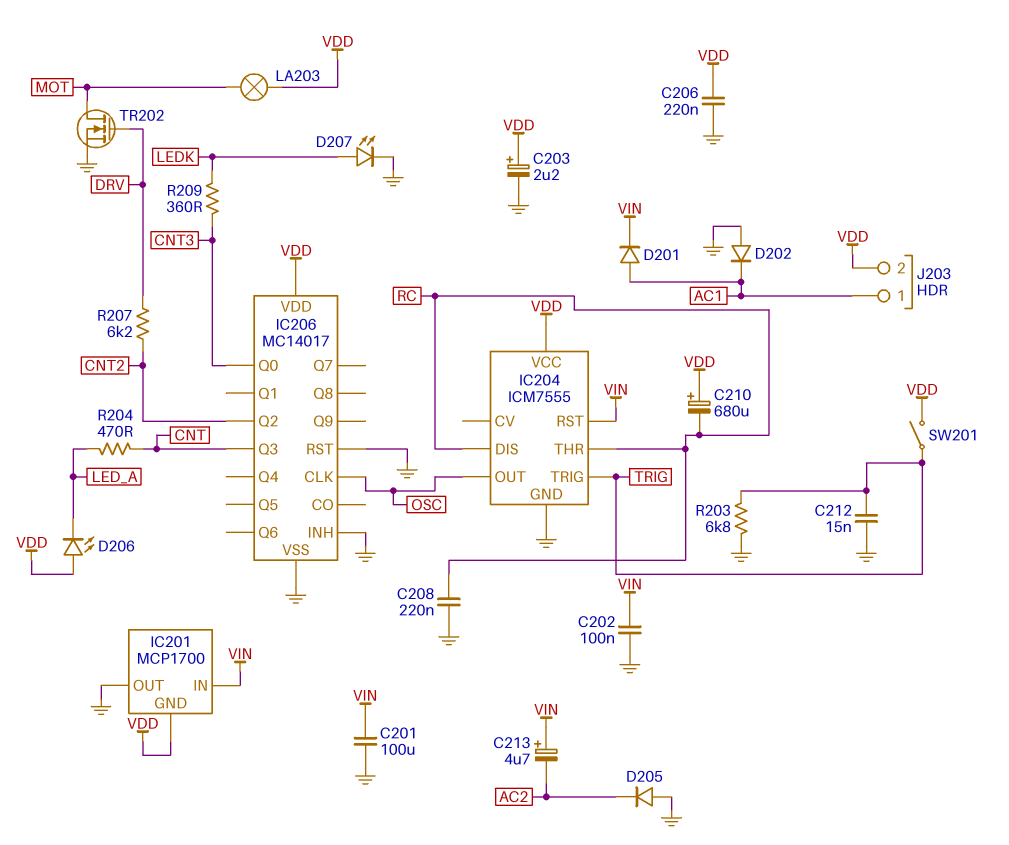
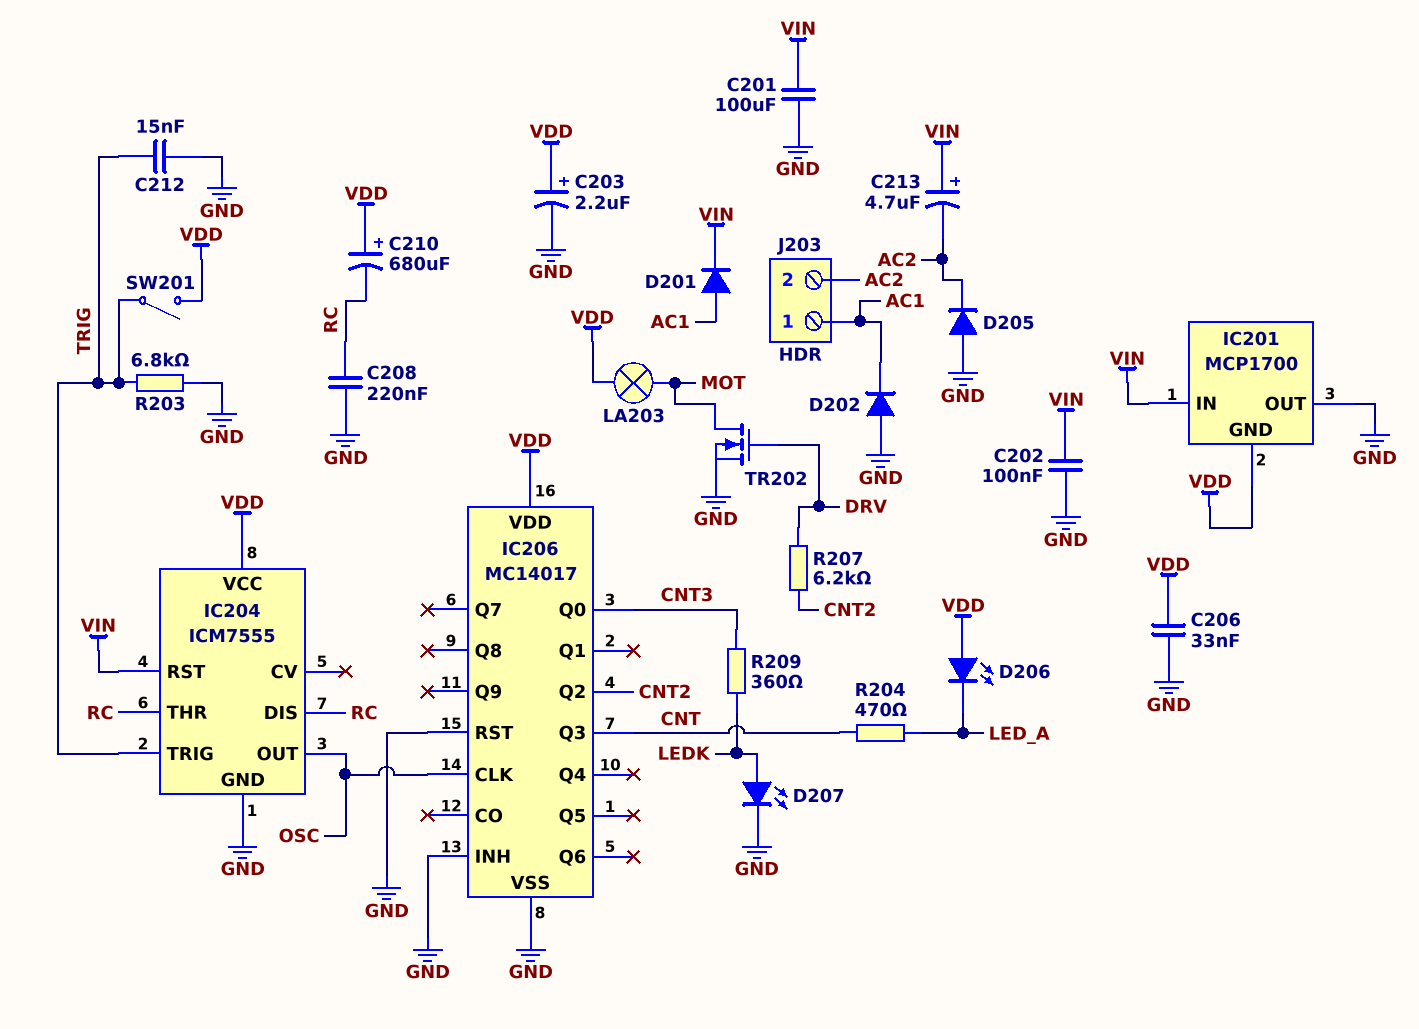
C206: 220nF (GND, VDD) -> 33nF (GND, VDD)
J203 pin 2: VDD -> AC2

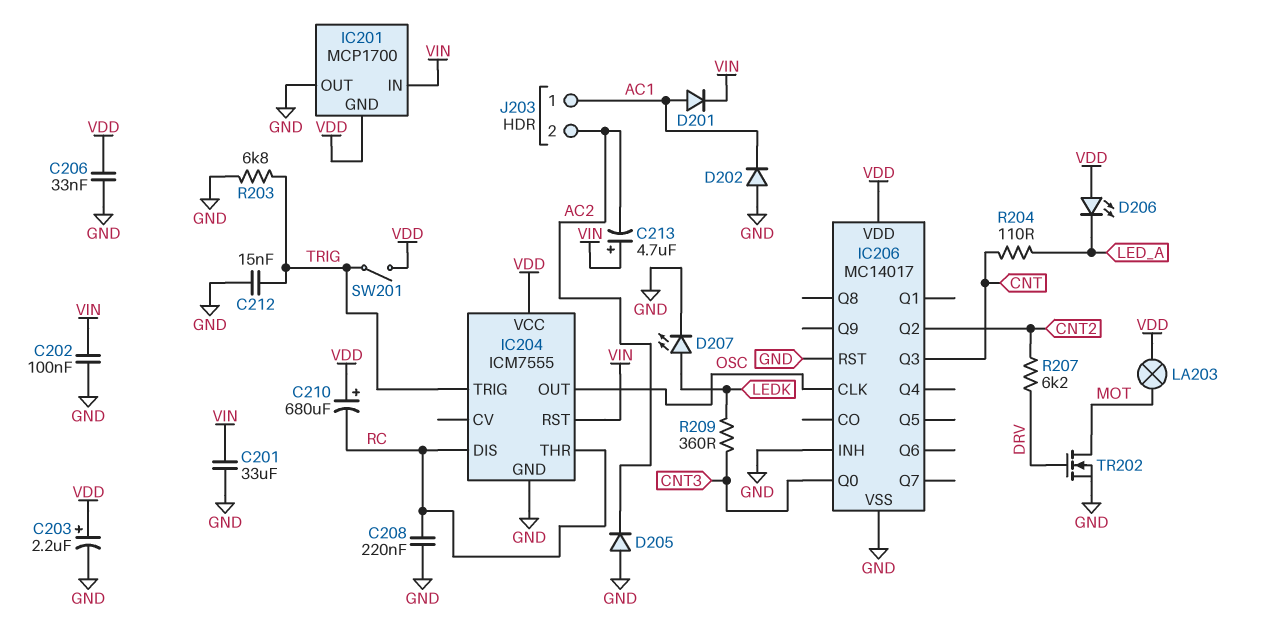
C201: 100uF (GND, VIN) -> 33uF (GND, VIN)
R204: 470 (CNT, LED_A) -> 110 (CNT, LED_A)

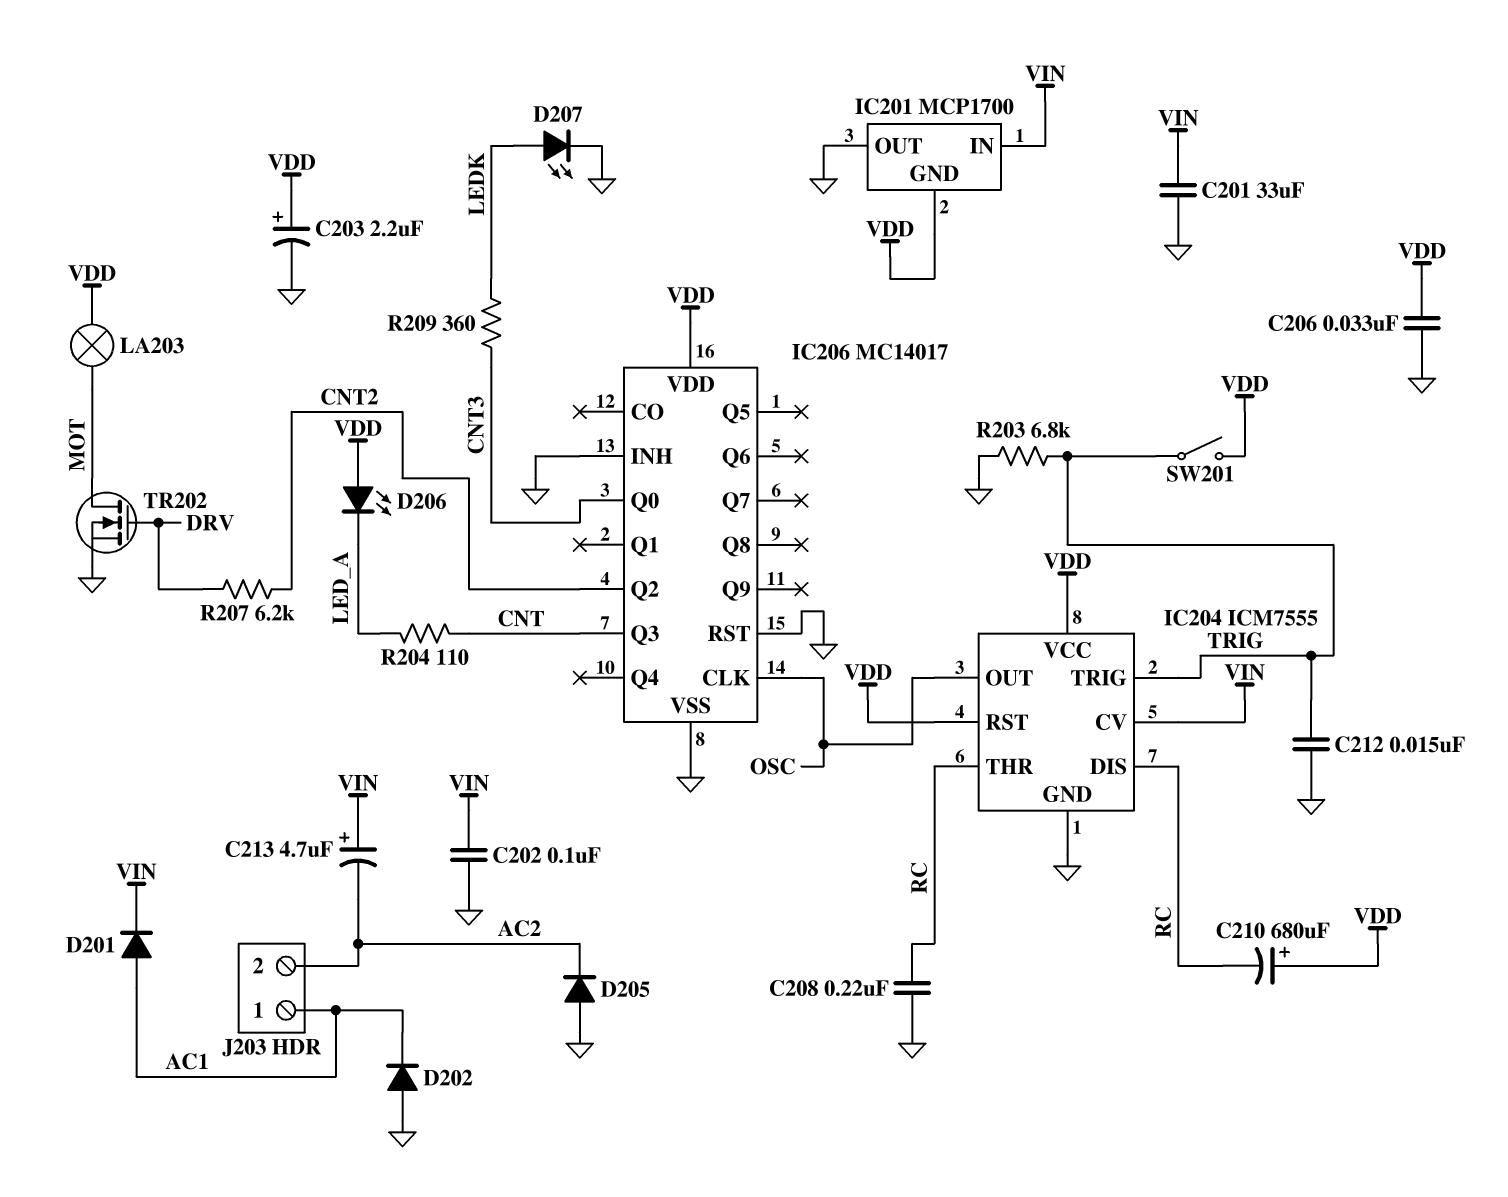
IC204 pin CV: none -> VIN
IC204 pin RST: VIN -> VDD

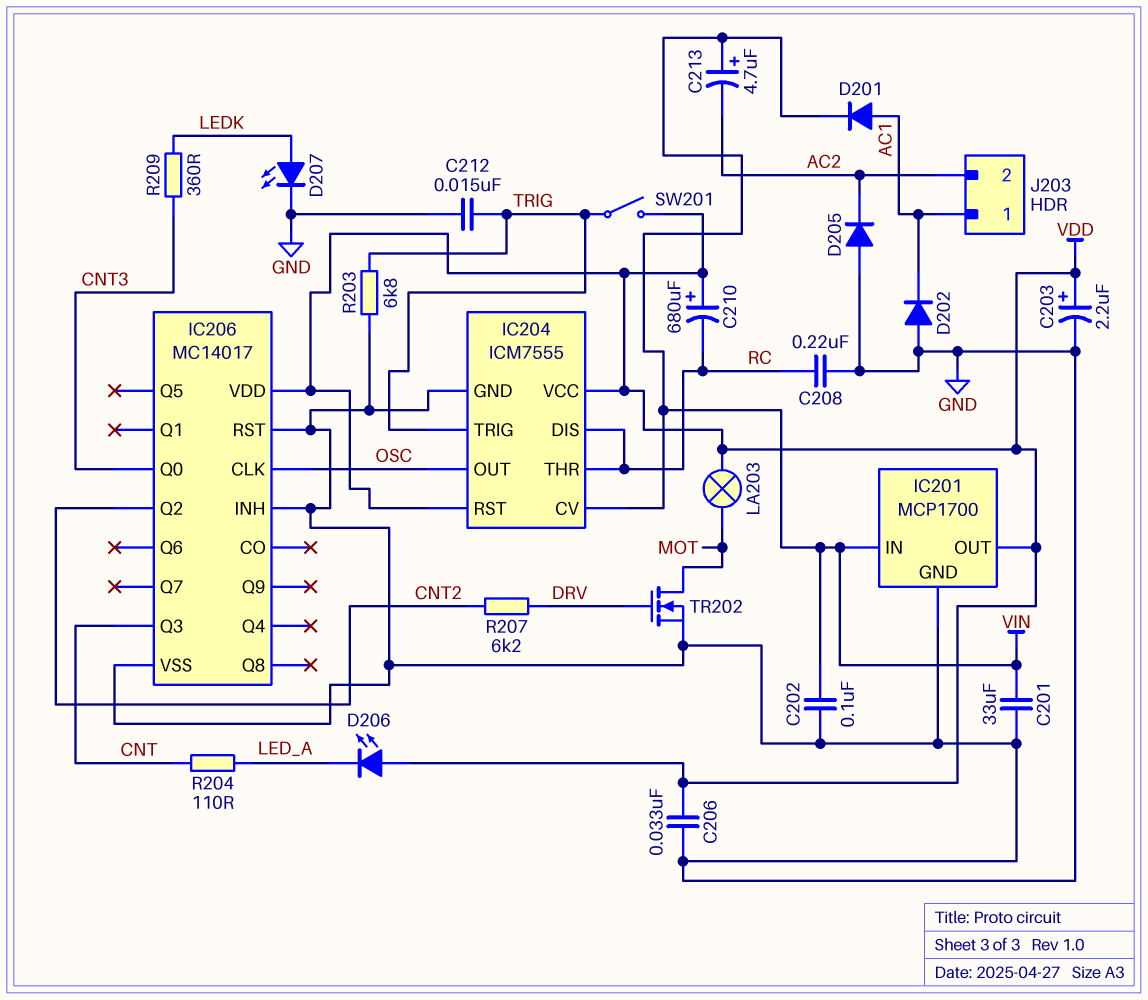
IC201 pin GND: VDD -> GND
IC201 pin OUT: GND -> VDD

